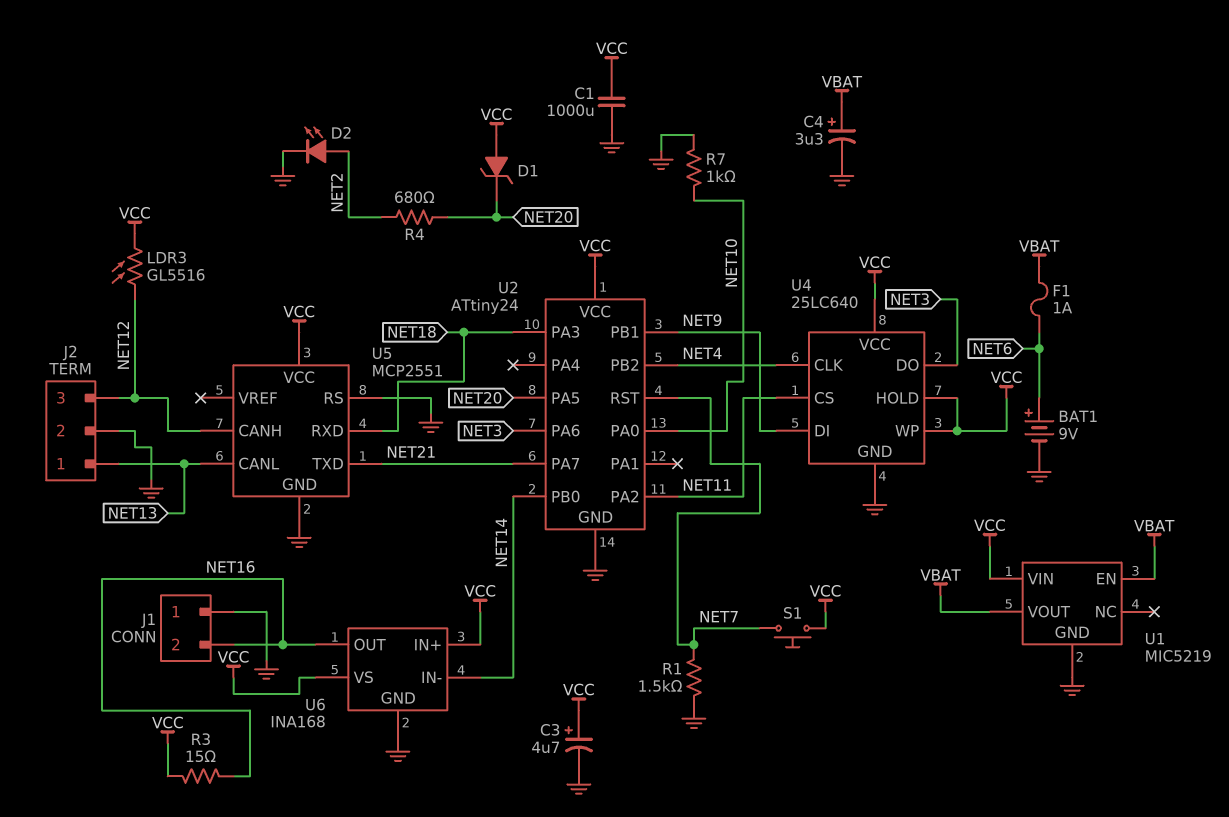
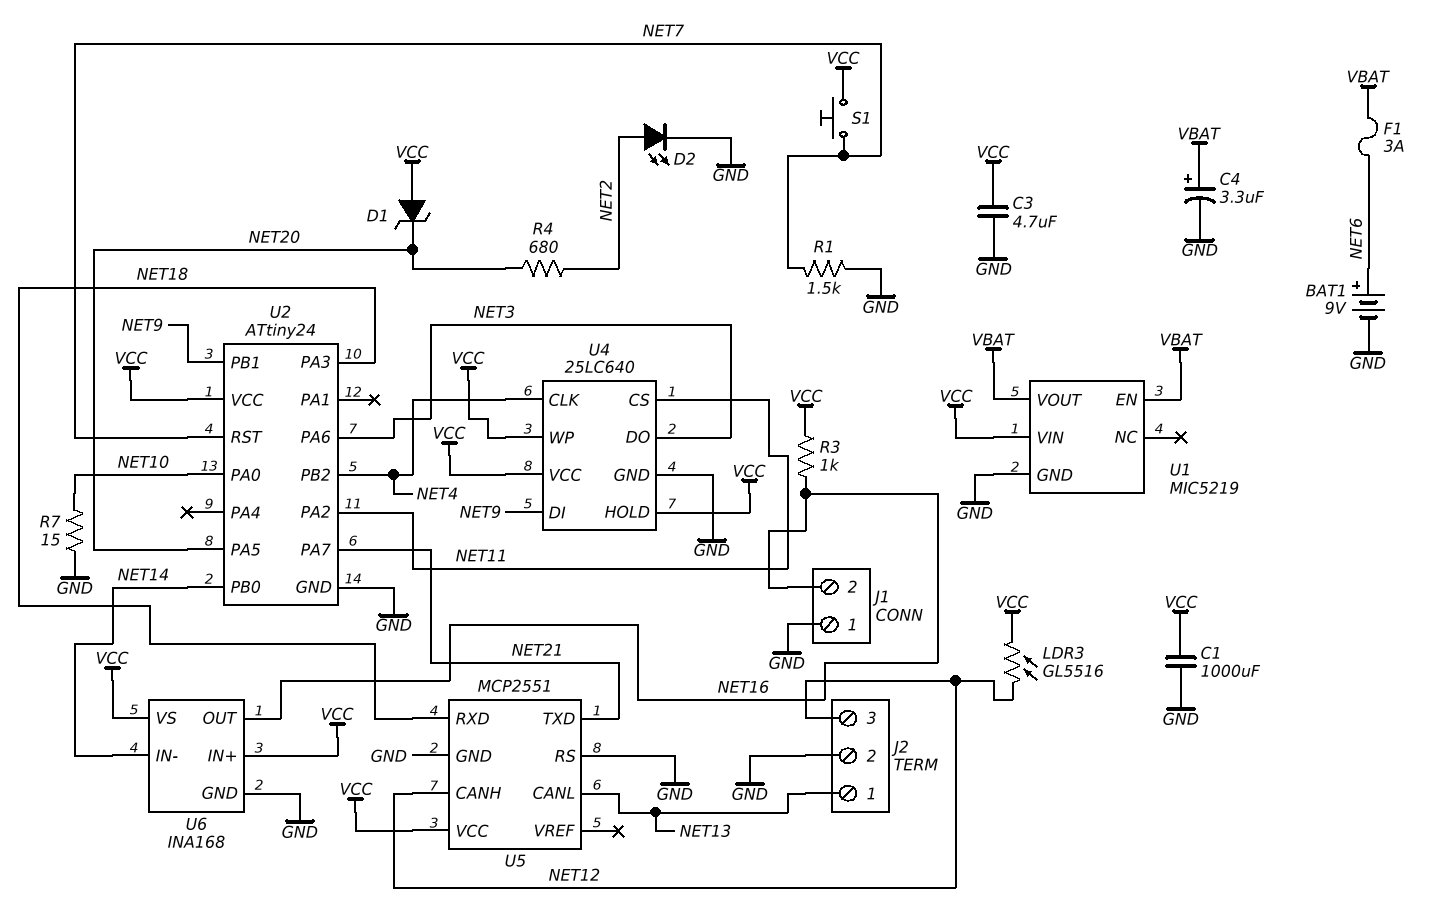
C3: 4.7uF (plus VCC, minus GND) -> 4.7uF (GND, VCC)
F1: 1A (NET6, VBAT) -> 3A (NET6, VBAT)
R3: 15 (NET16, VCC) -> 1k (NET16, VCC)
R7: 1k (GND, NET10) -> 15 (GND, NET10)

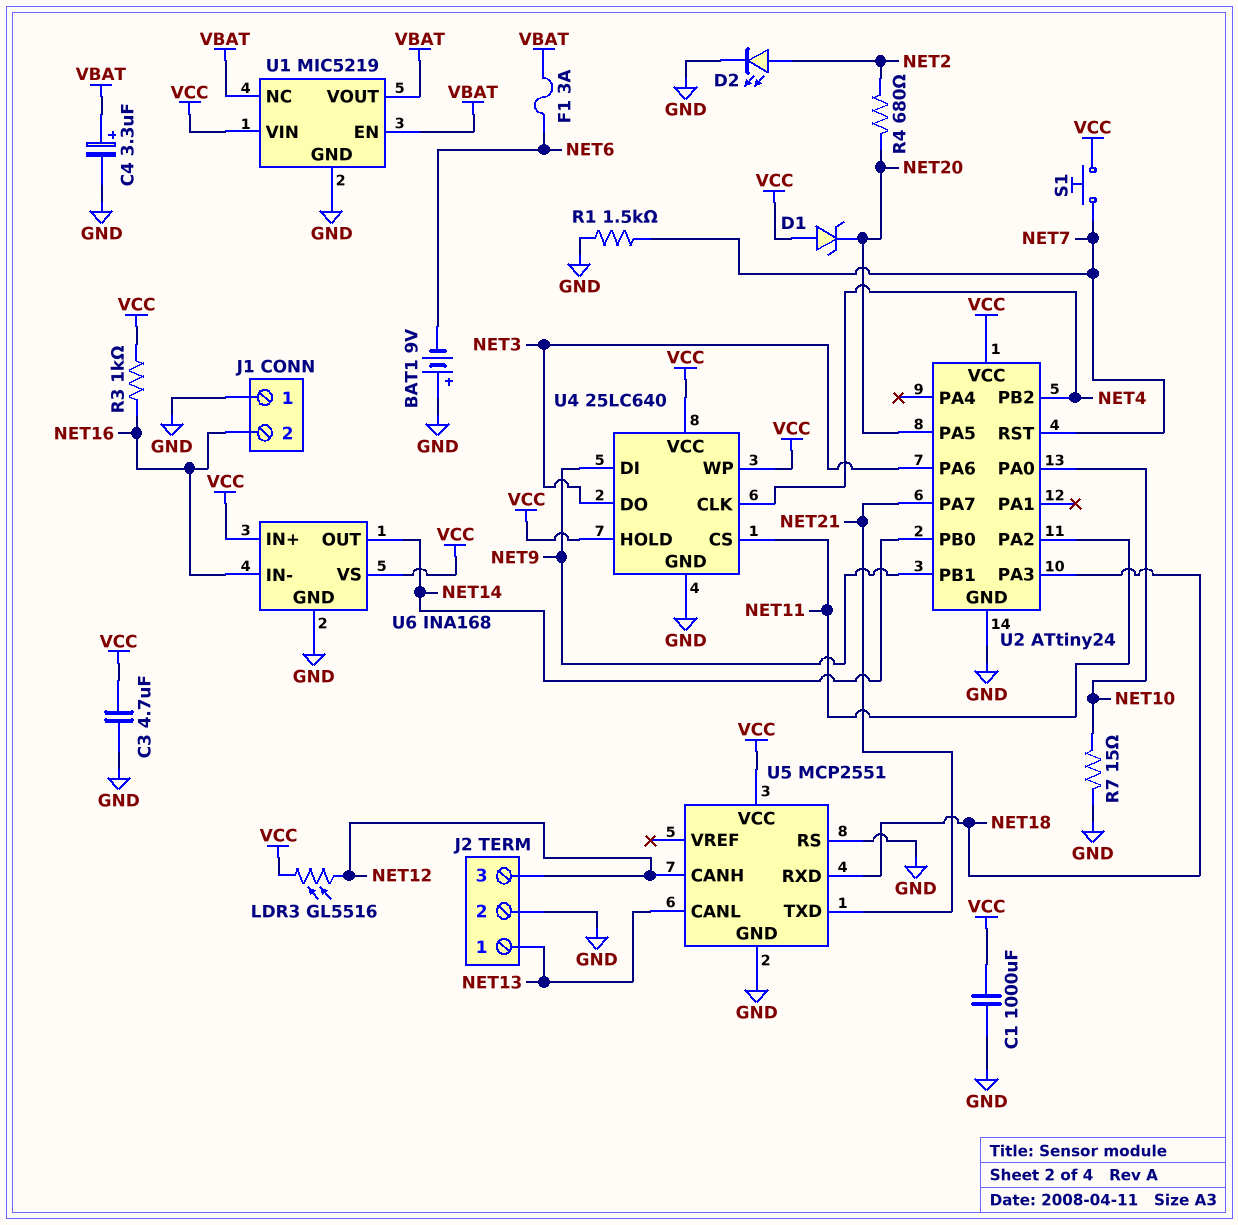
BAT1: 9V (plus NET6, minus GND) -> 9V (plus GND, minus NET6)
U1 pin NC: none -> VBAT
U6 pin IN-: NET14 -> NET16
U6 pin OUT: NET16 -> NET14

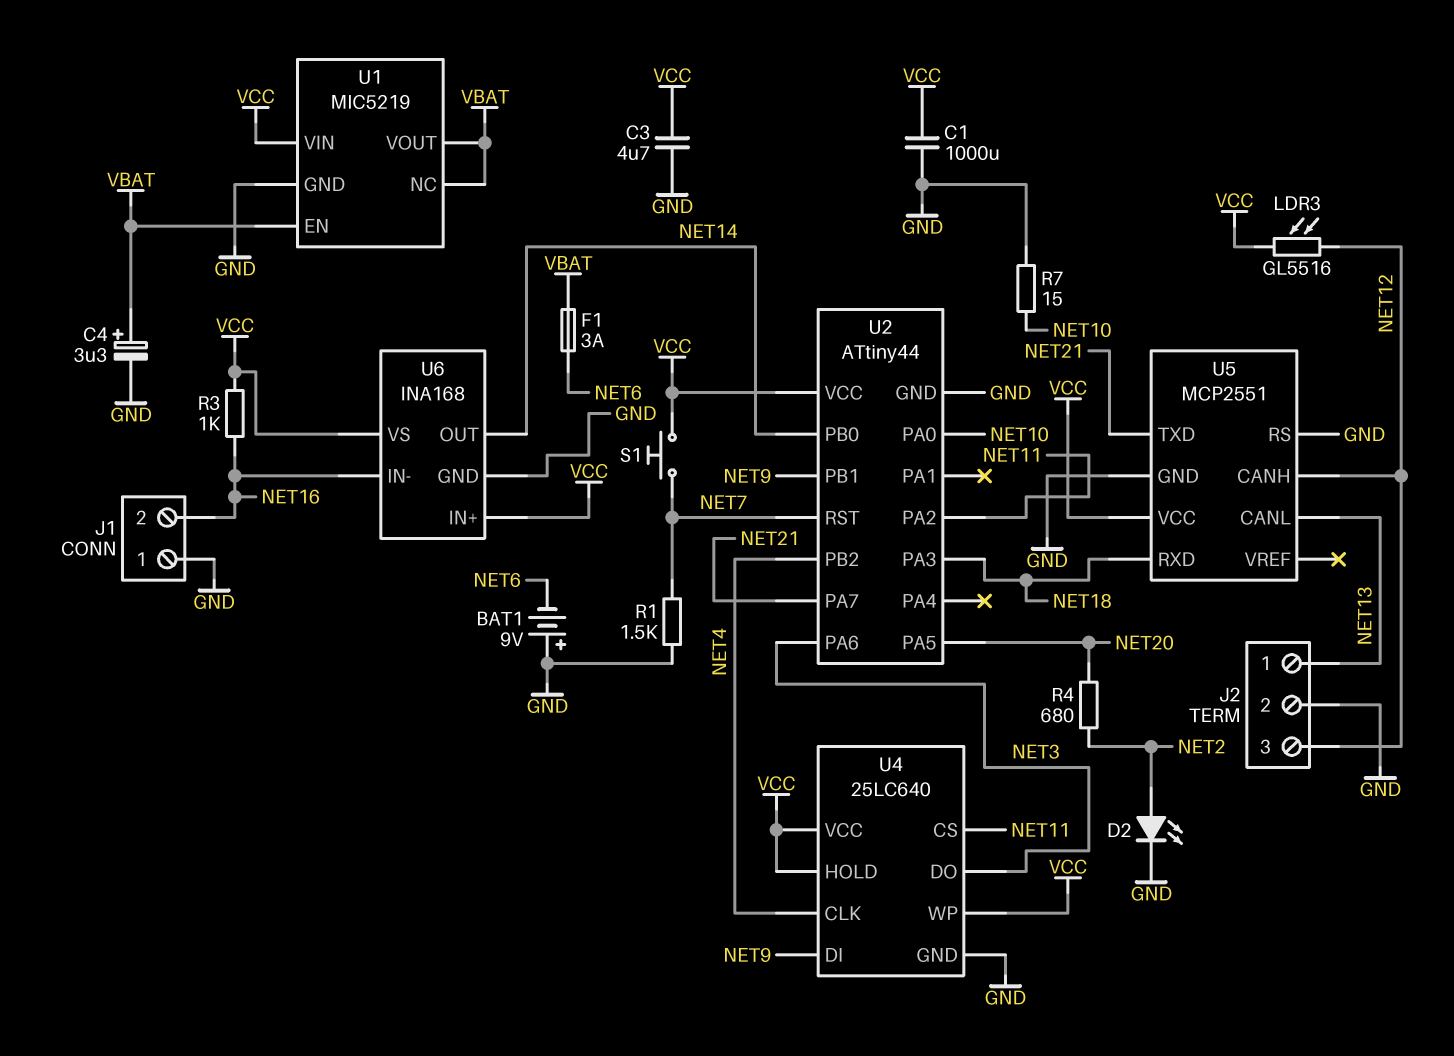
D1: zener (A VCC, K NET20) -> none
U2: ATtiny24 -> ATtiny44

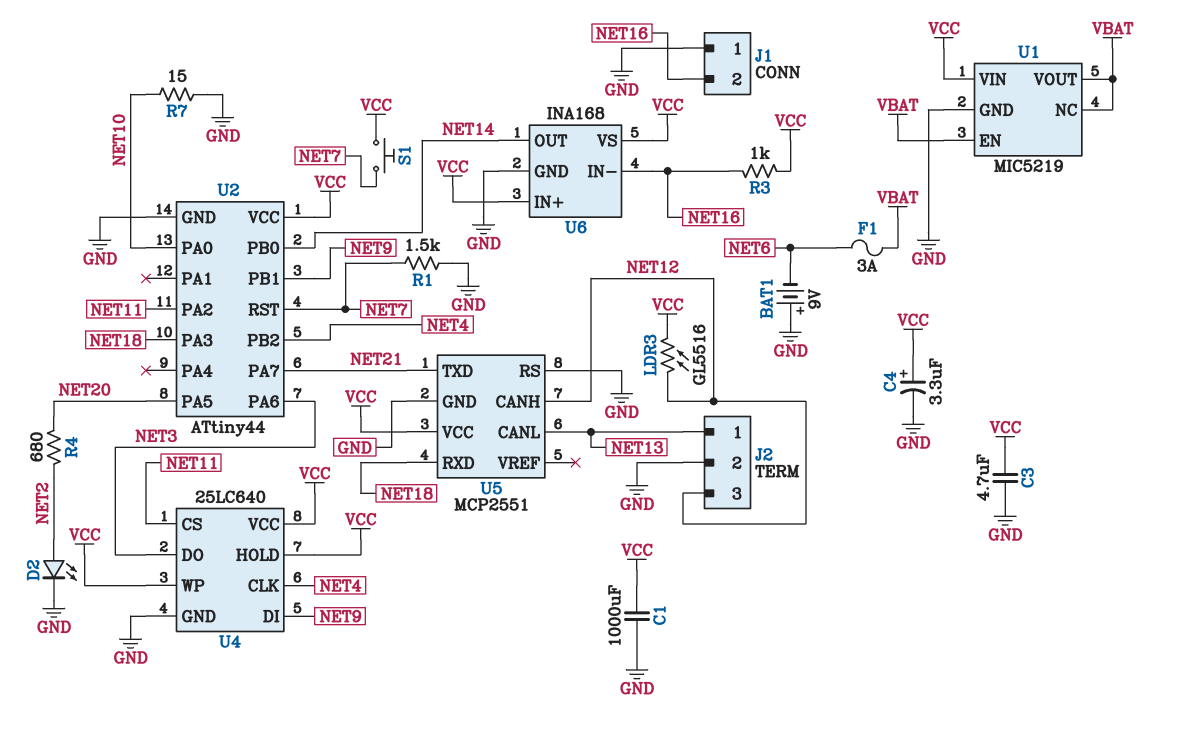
C4: 3.3uF (plus VBAT, minus GND) -> 3.3uF (plus VCC, minus GND)

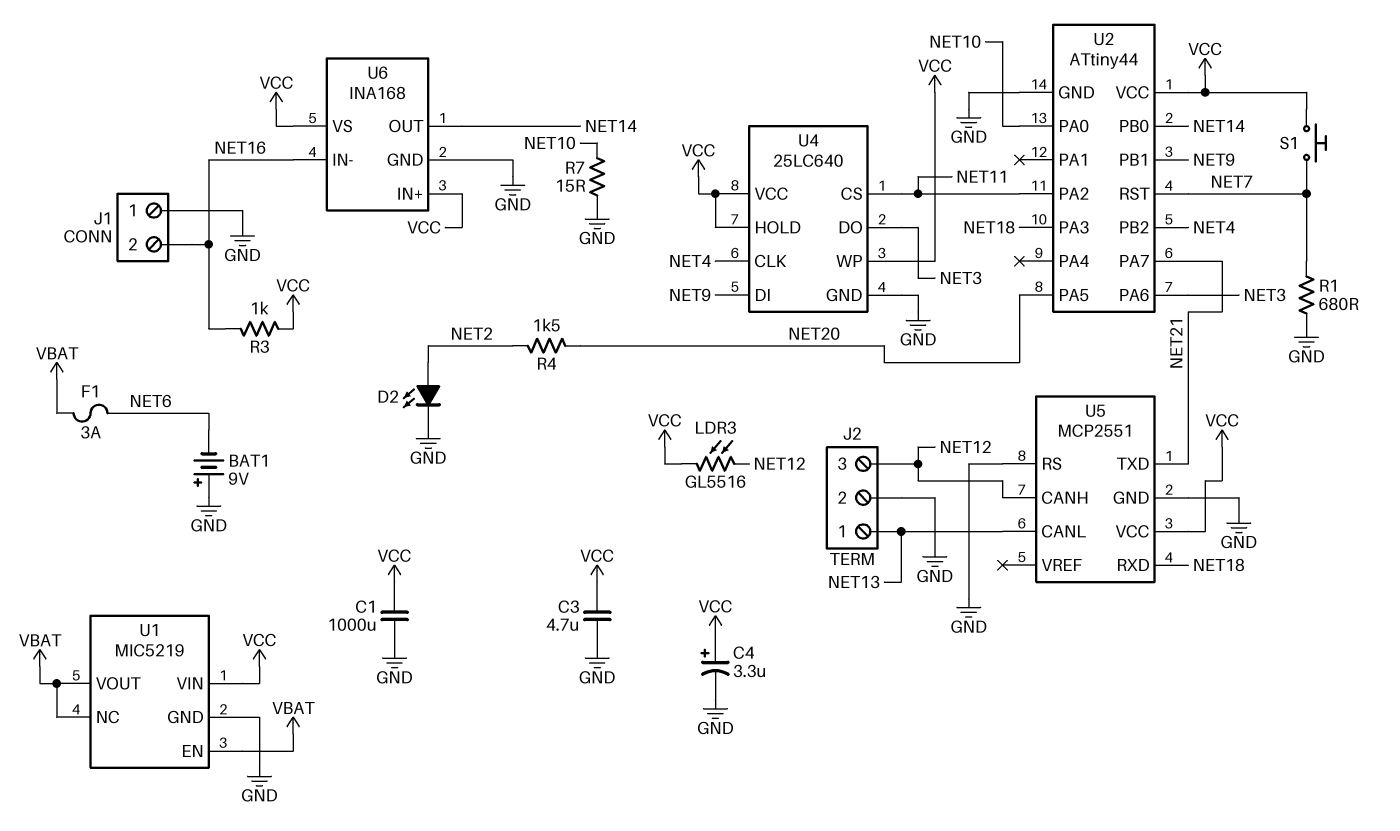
R1: 1.5k (GND, NET7) -> 680 (GND, NET7)
R4: 680 (NET2, NET20) -> 1.5k (NET2, NET20)

